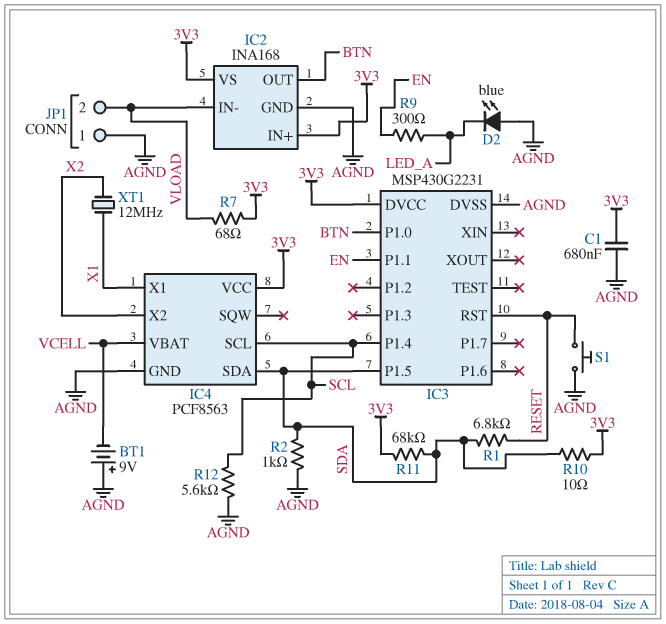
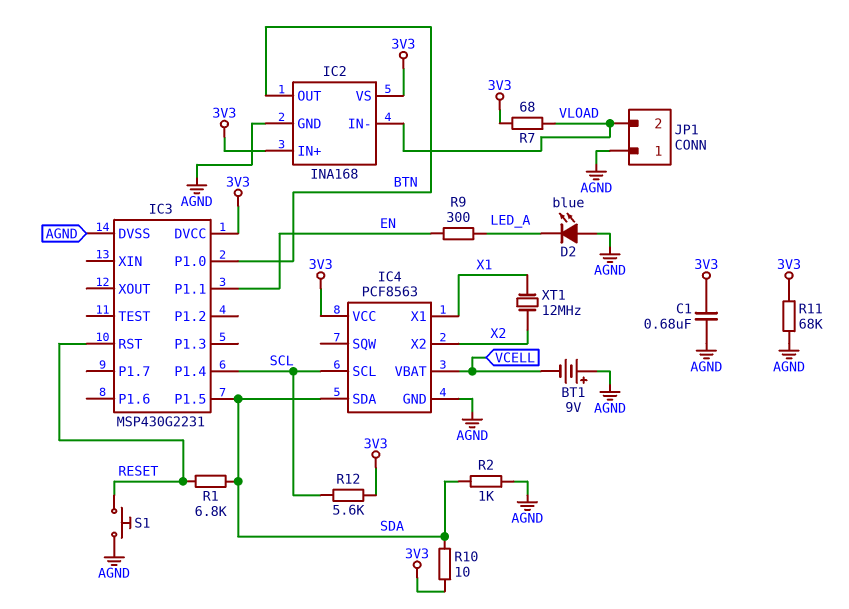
R11: 68k (3V3, SDA) -> 68k (3V3, AGND)
R12: 5.6k (AGND, SCL) -> 5.6k (3V3, SCL)

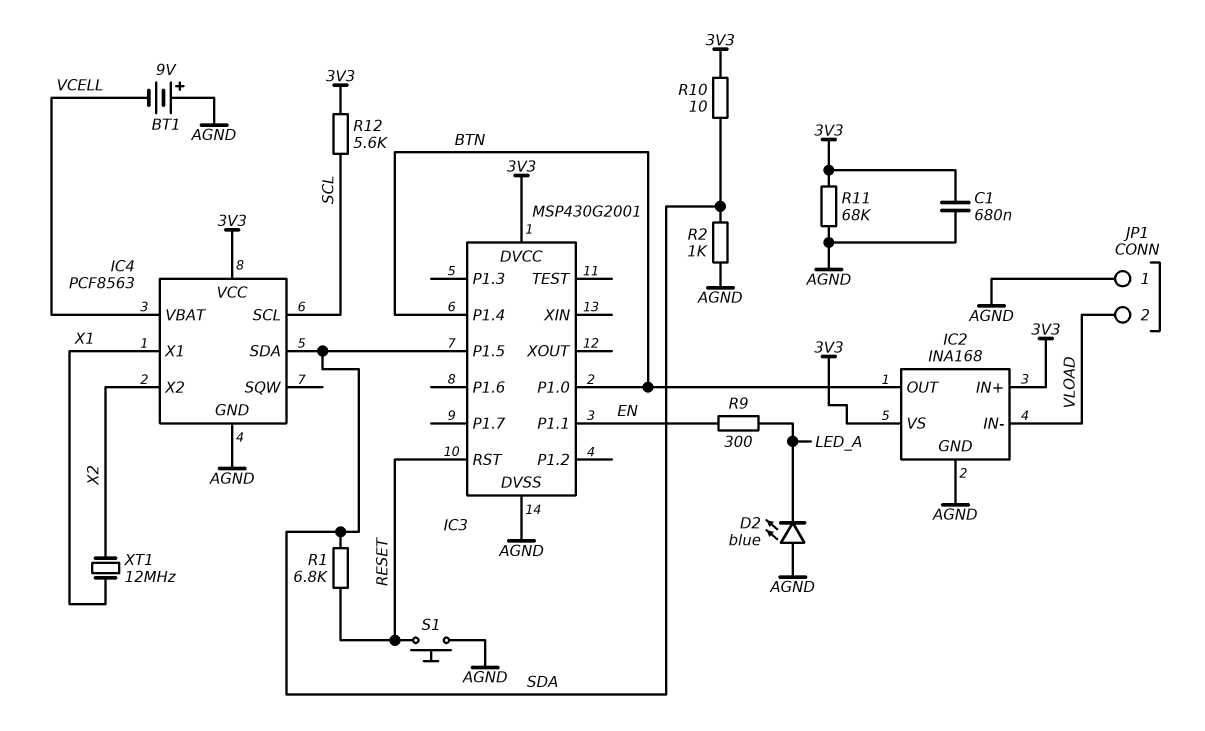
IC3: MSP430G2231 -> MSP430G2001
IC3 pin P1.4: SCL -> BTN
R7: 68 (3V3, VLOAD) -> none

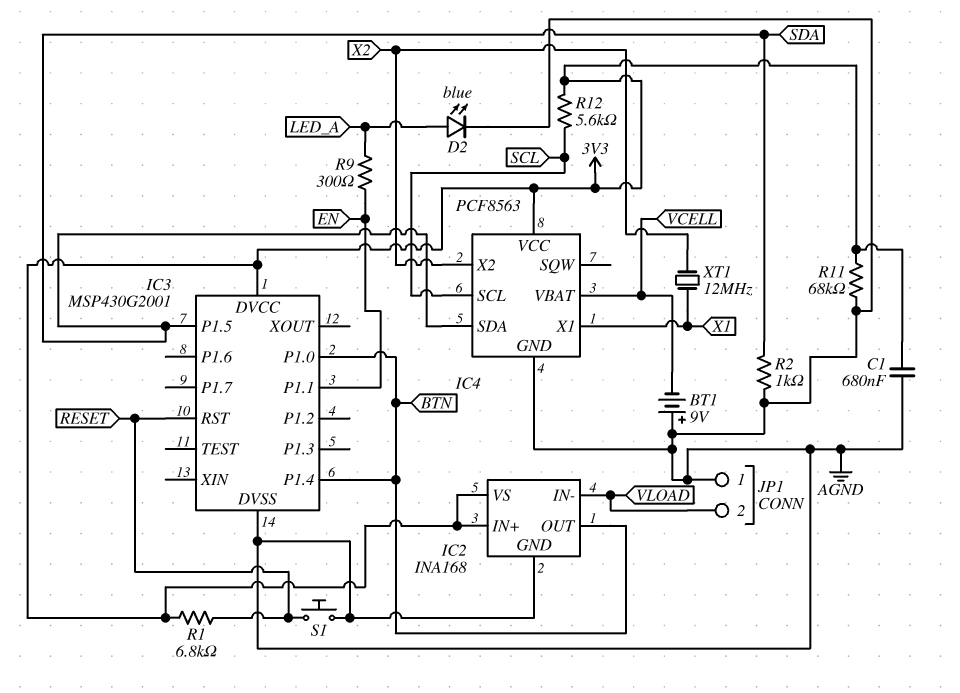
D2: LED blue (A AGND, K LED_A) -> LED blue (A LED_A, K AGND)
R1: 6.8k (RESET, SDA) -> 6.8k (3V3, RESET)
R10: 10 (3V3, SDA) -> none

